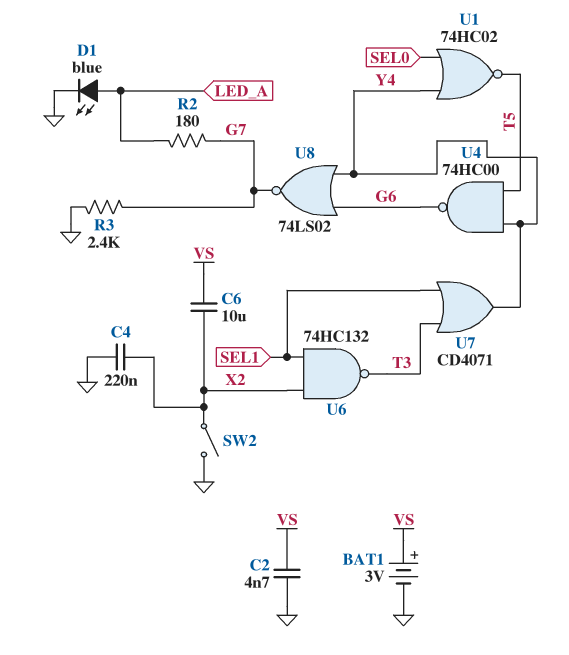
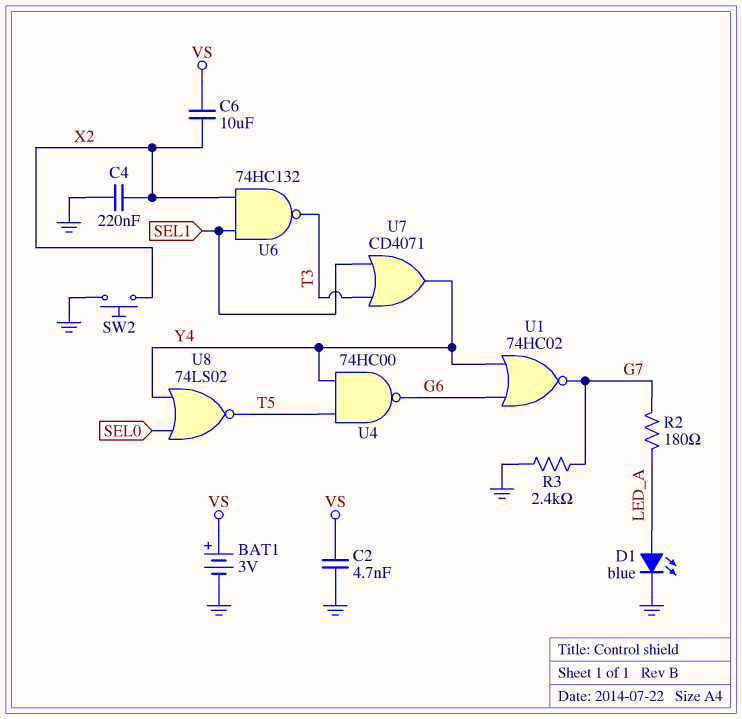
SW2: switch (GND, X2) -> button (GND, X2)
U1: NOR 74HC02 (in SEL0, in Y4, out T5) -> NOR 74HC02 (in G6, in Y4, out G7)
U8: NOR 74LS02 (in G6, in Y4, out G7) -> NOR 74LS02 (in SEL0, in Y4, out T5)

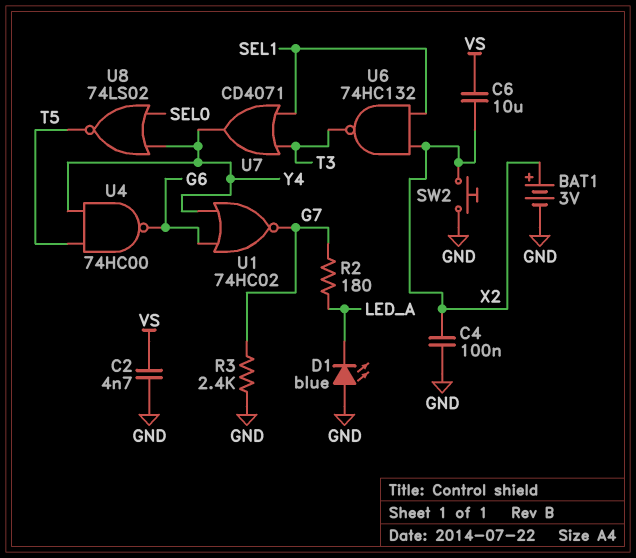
BAT1: 3V (plus VS, minus GND) -> 3V (plus X2, minus GND)
C4: 220nF (GND, X2) -> 100nF (GND, X2)
D1: LED blue (A LED_A, K GND) -> LED blue (A GND, K LED_A)

